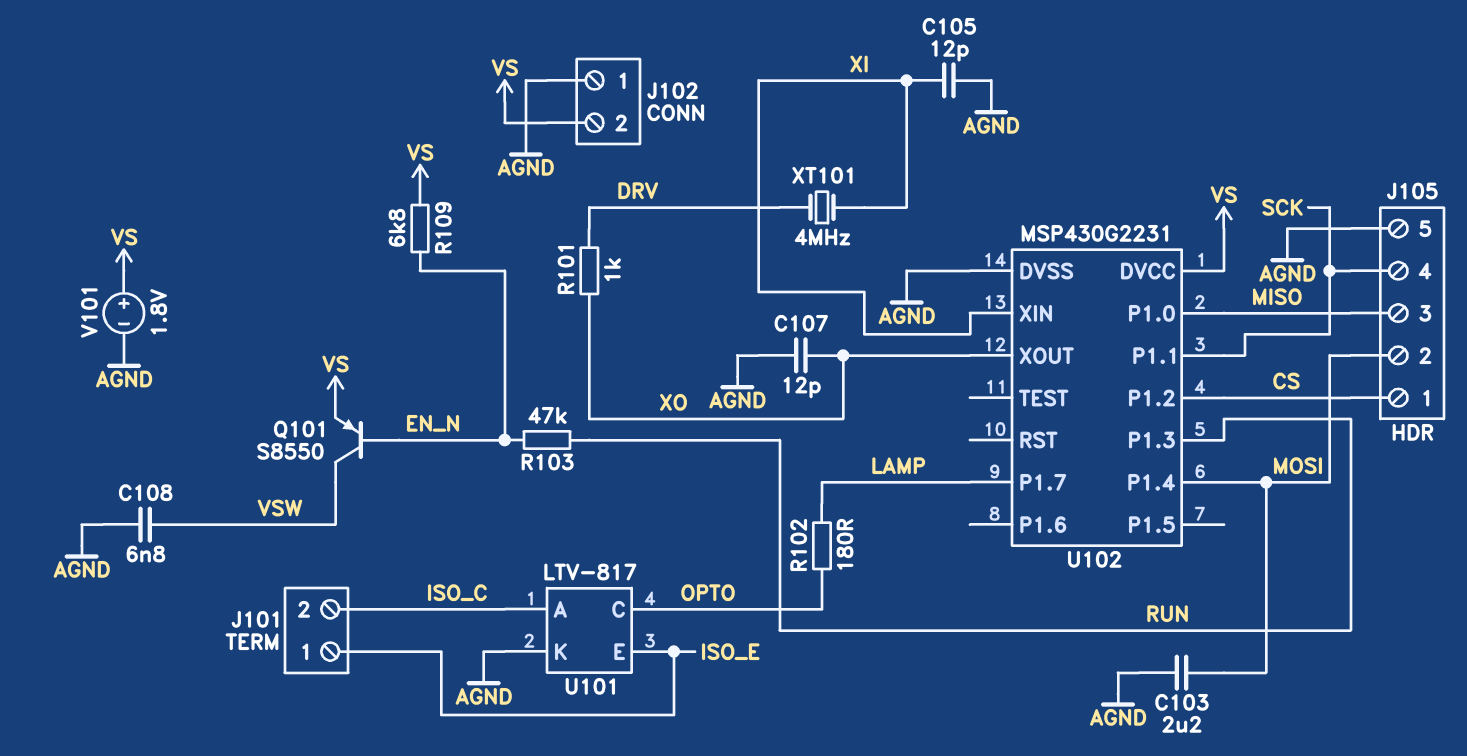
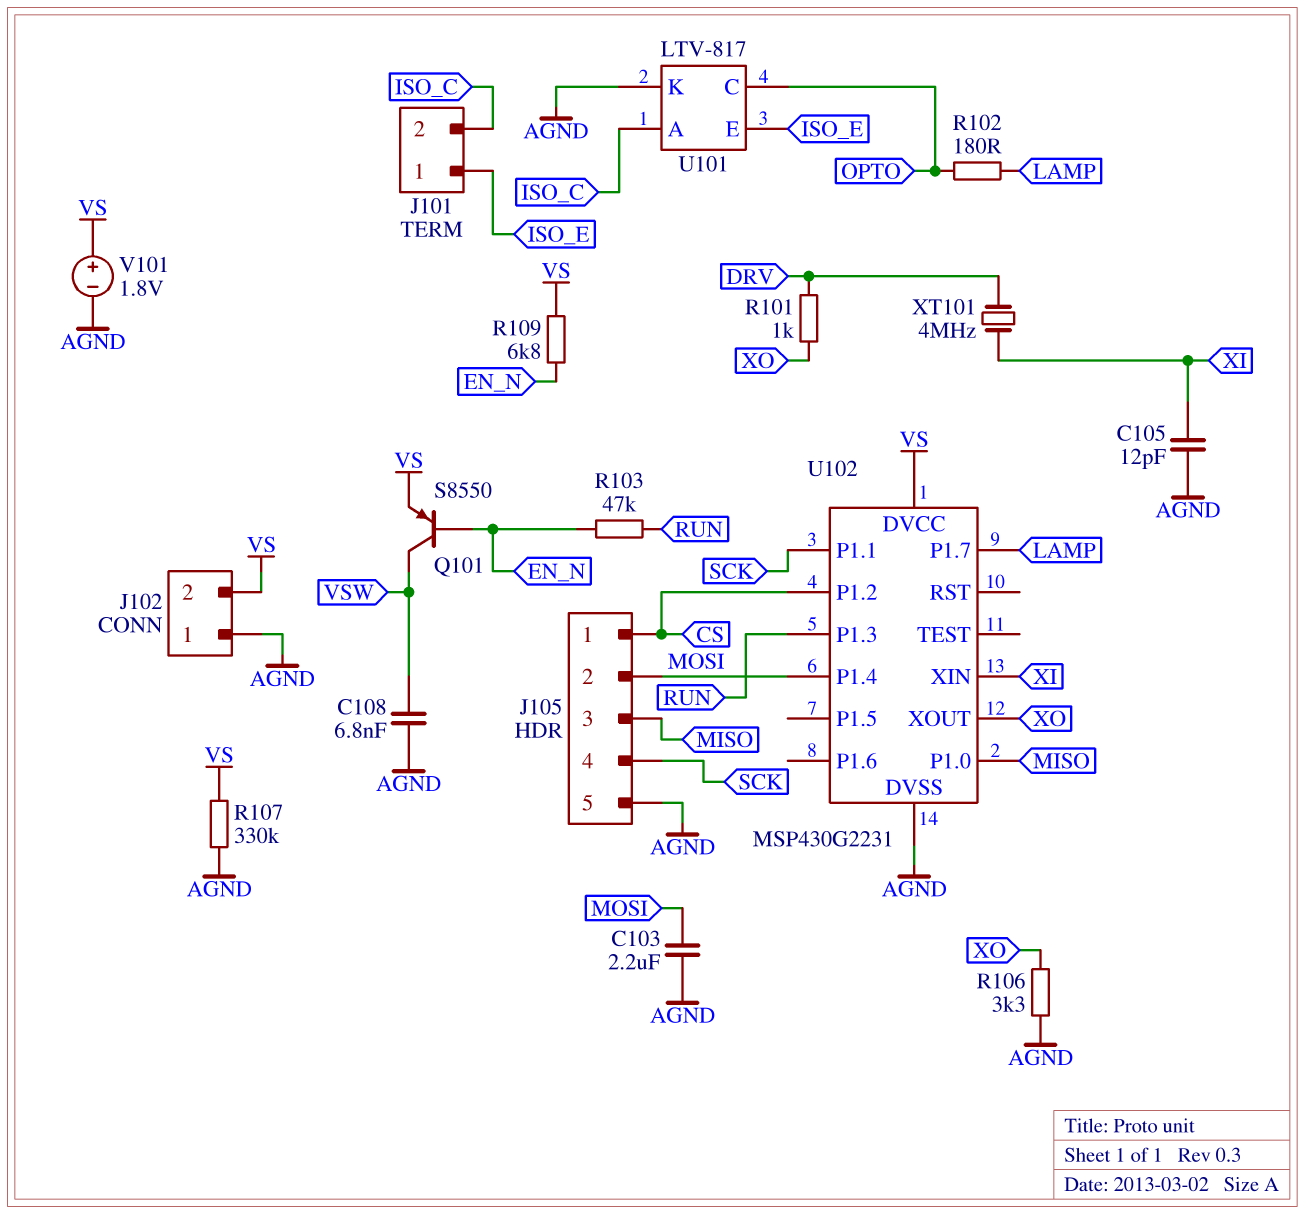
C107: 12pF (AGND, XO) -> none
R106: none -> 3.3k (AGND, XO)
R107: none -> 330k (AGND, VS)

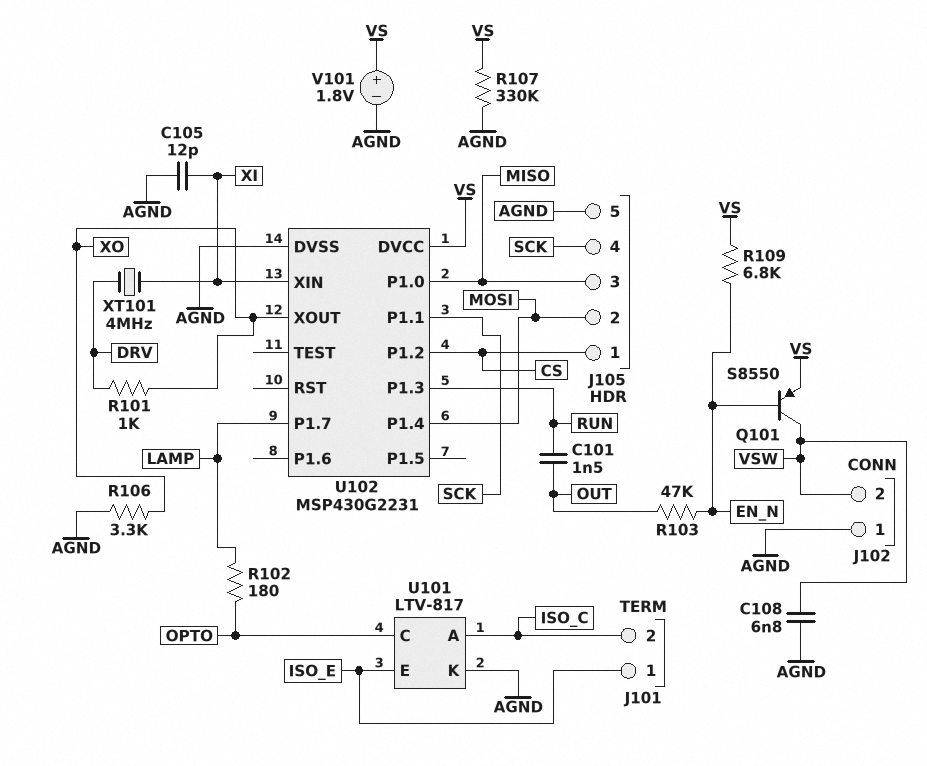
C101: none -> 1.5nF (OUT, RUN)
C103: 2.2uF (AGND, MOSI) -> none
J102 pin 2: VS -> VSW
R103: 47k (EN_N, RUN) -> 47k (EN_N, OUT)

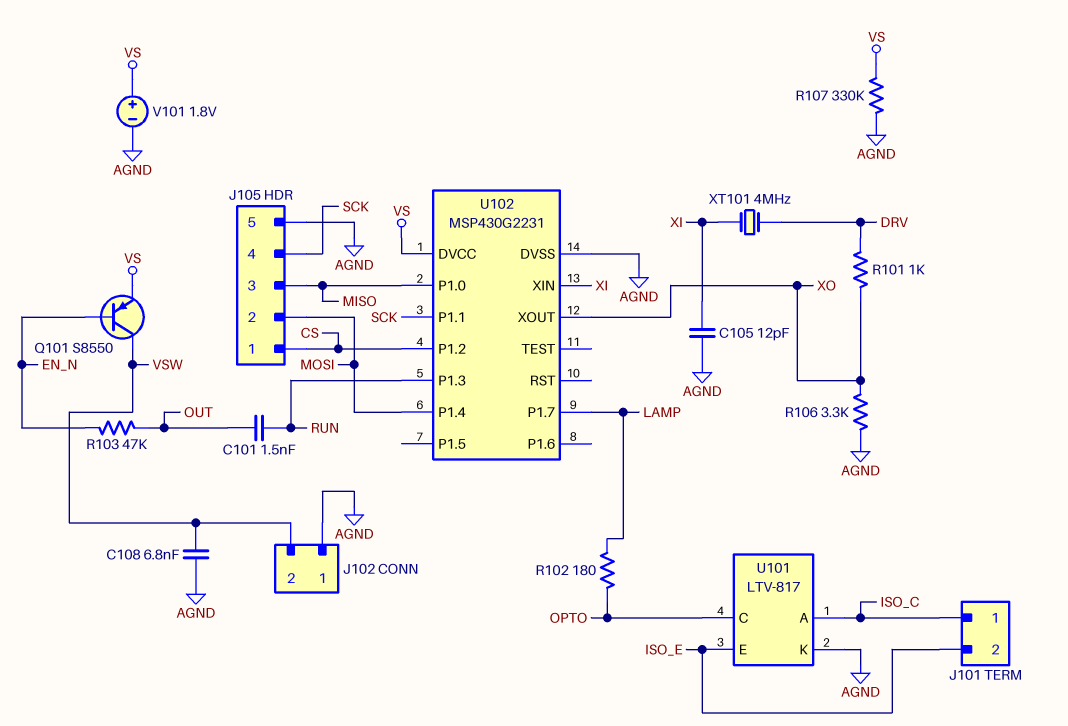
J101 pin 1: ISO_E -> ISO_C
J101 pin 2: ISO_C -> ISO_E
R109: 6.8k (EN_N, VS) -> none

